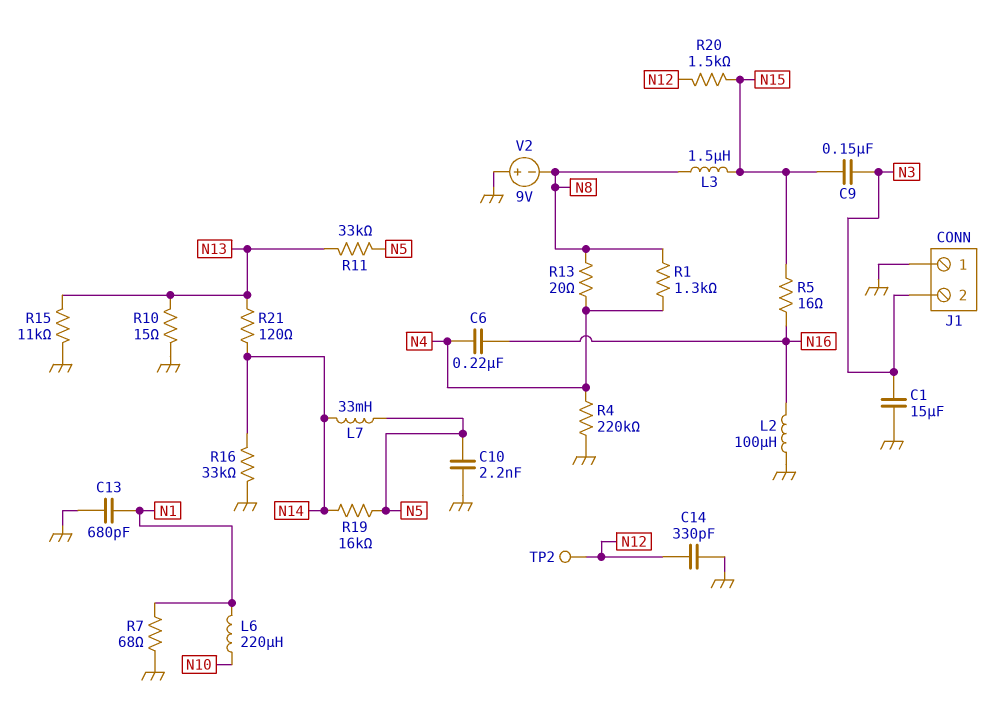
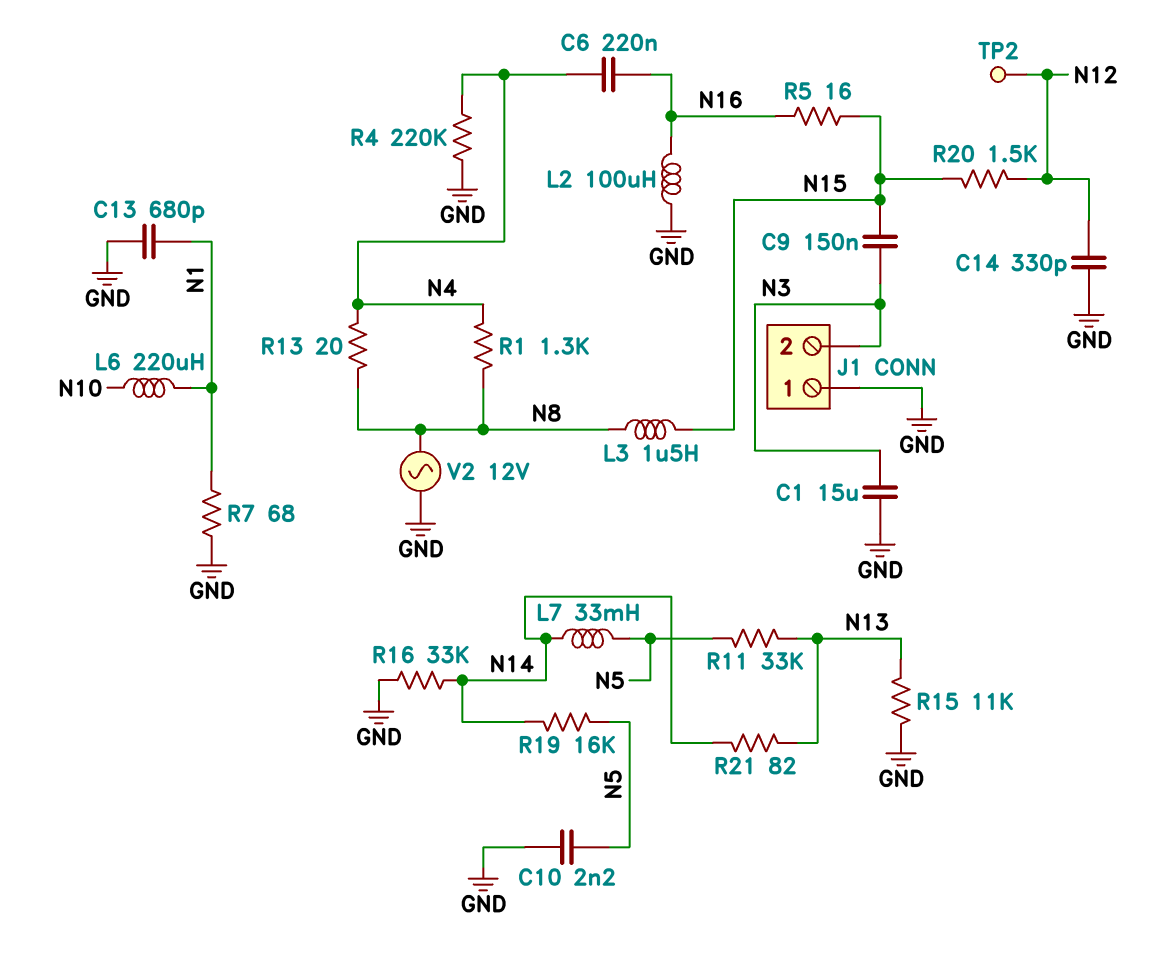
R10: 15 (GND, N13) -> none
R21: 120 (N13, N14) -> 82 (N13, N14)
V2: 9V (plus GND, minus N8) -> AC 12V (GND, N8)

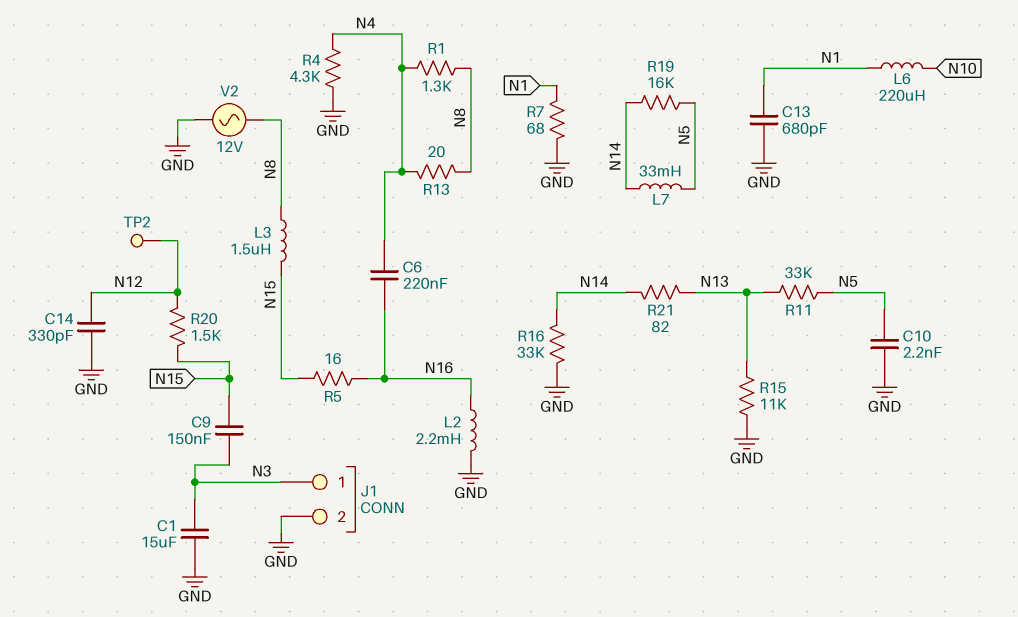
J1 pin 1: GND -> N3
J1 pin 2: N3 -> GND
L2: 100uH (GND, N16) -> 2.2mH (GND, N16)
R4: 220k (GND, N4) -> 4.3k (GND, N4)

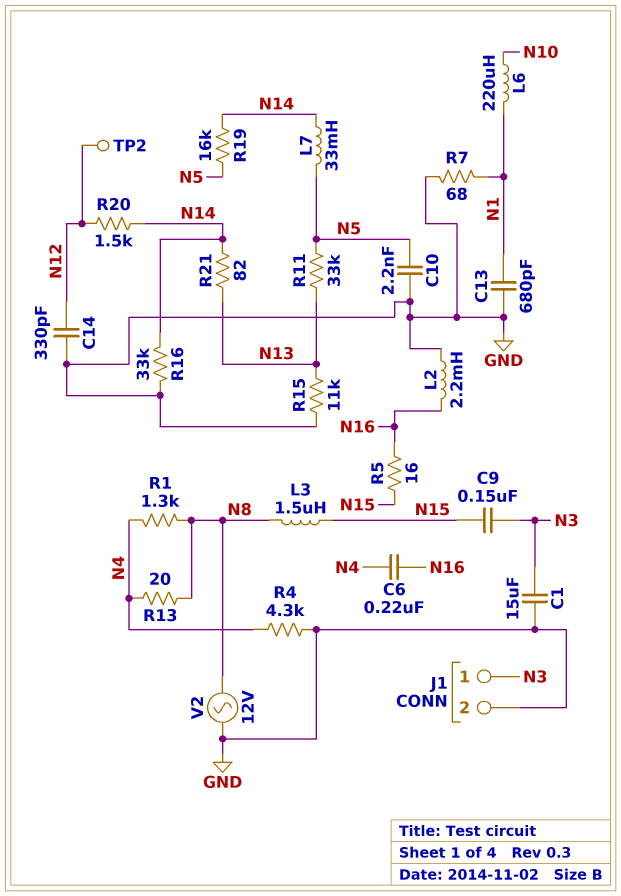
R20: 1.5k (N12, N15) -> 1.5k (N12, N14)

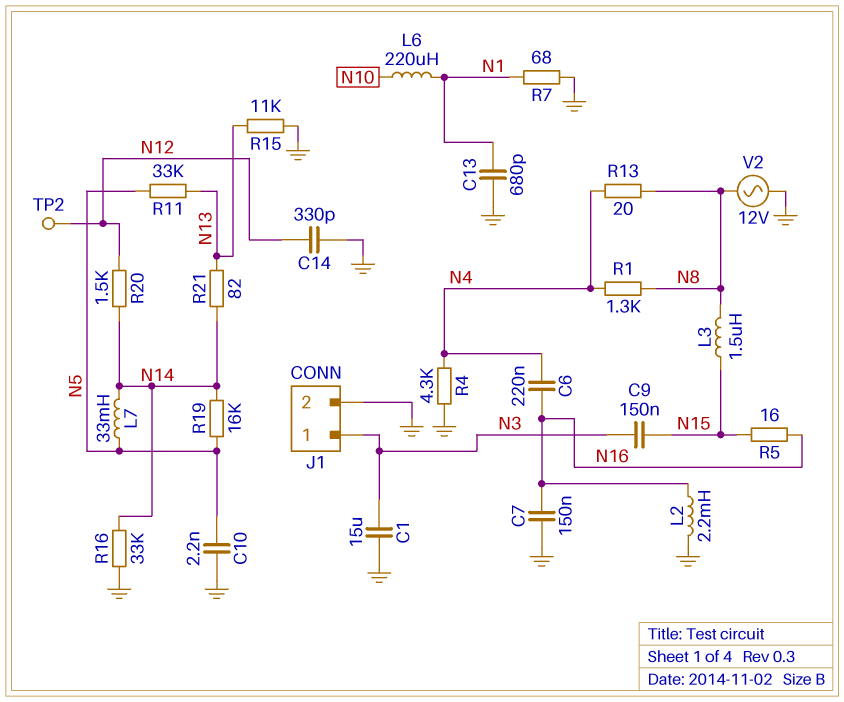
C7: none -> 150nF (GND, N16)

